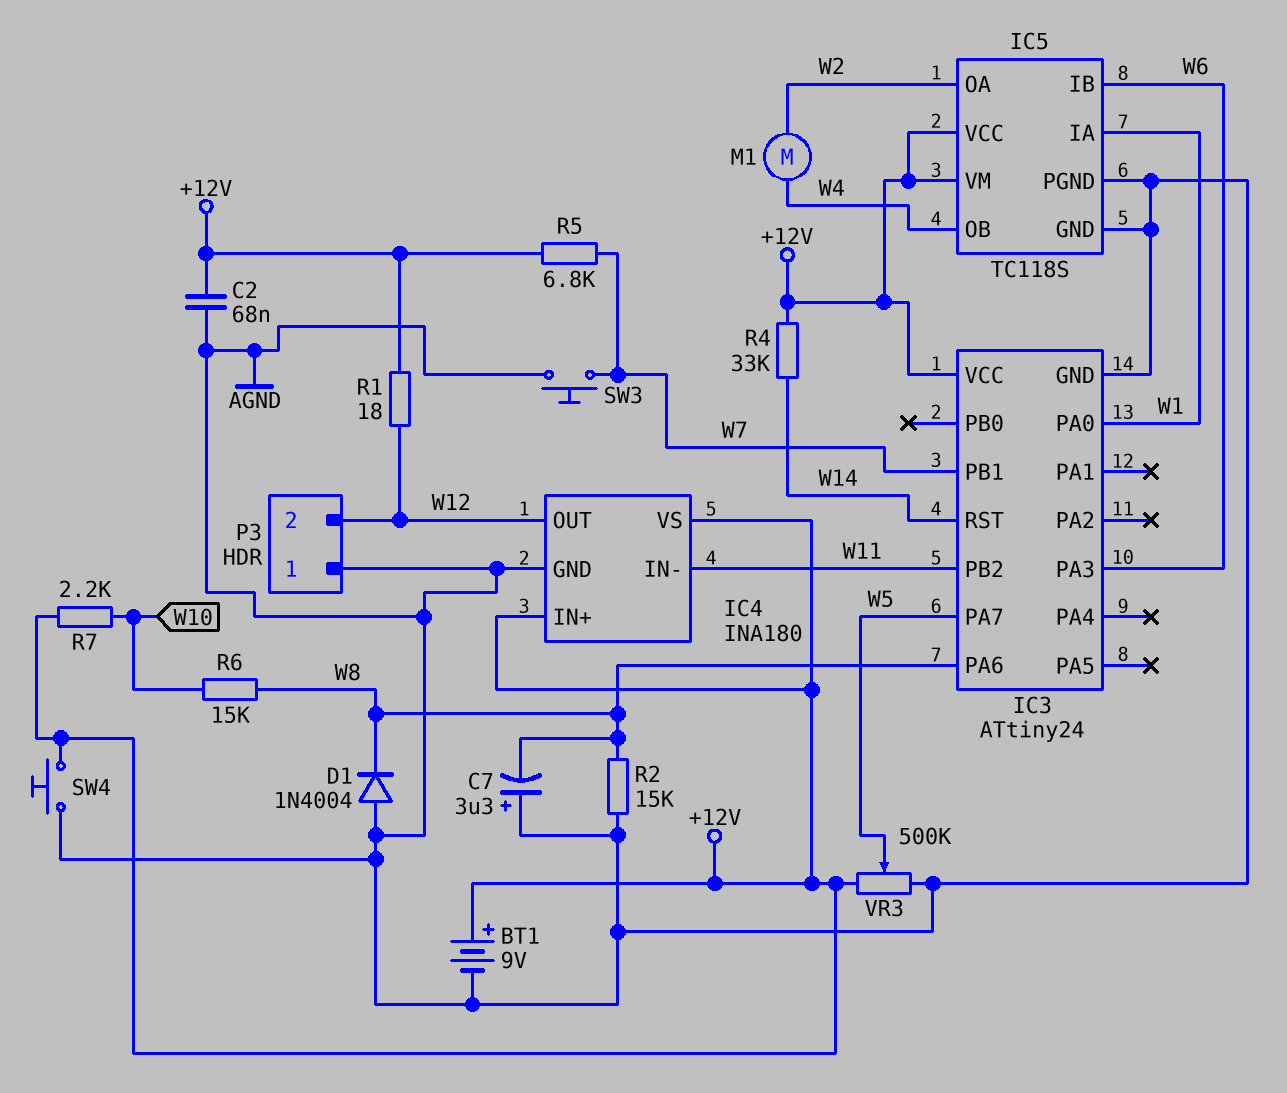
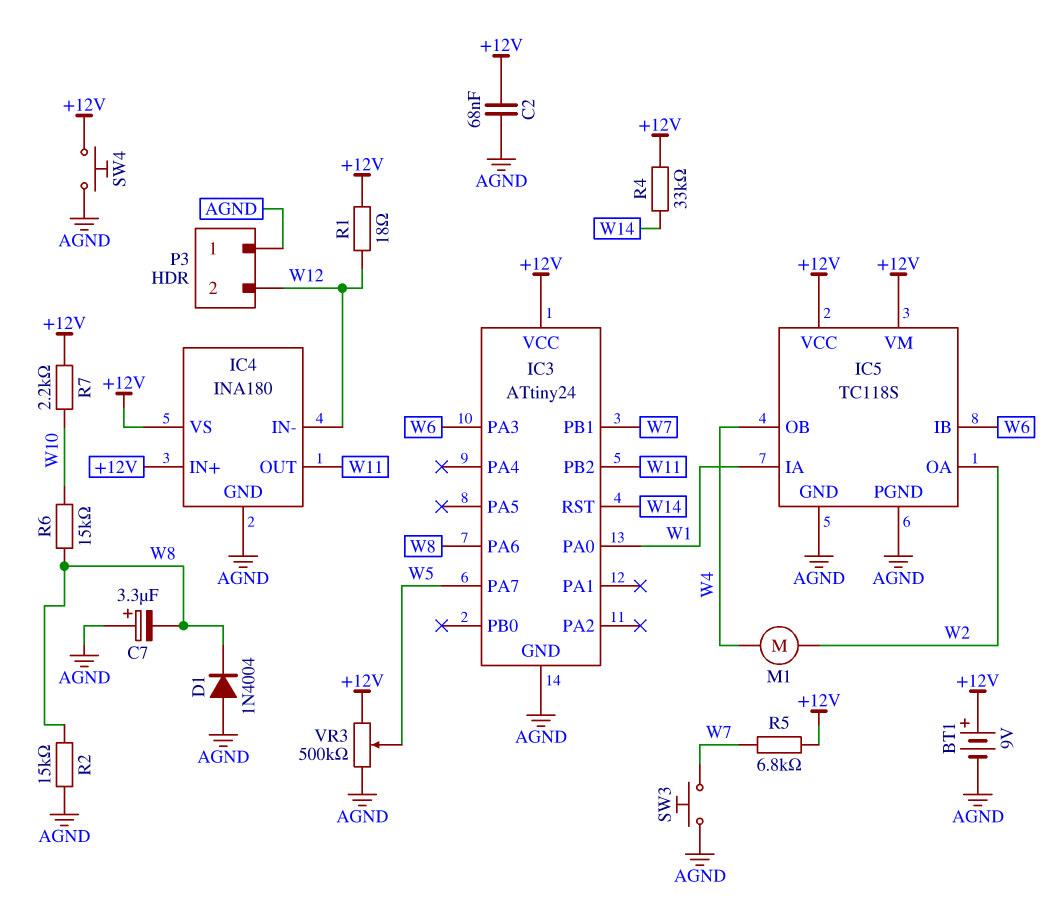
IC4 pin IN-: W11 -> W12
IC4 pin OUT: W12 -> W11

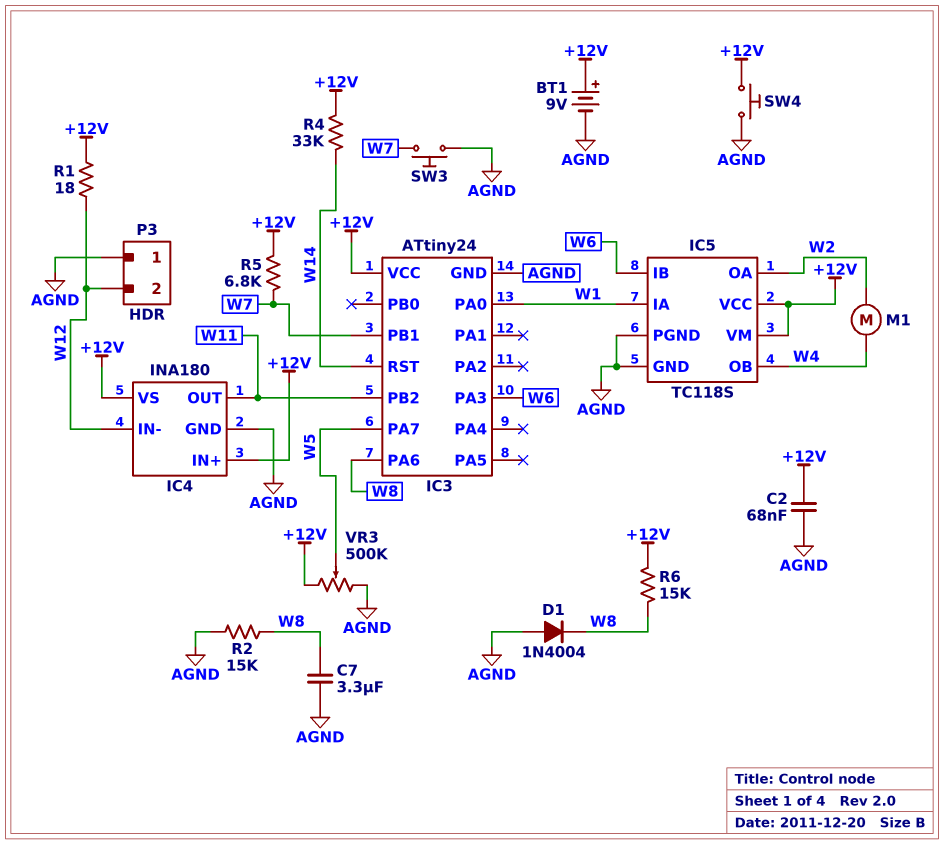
C7: 3.3uF (plus AGND, minus W8) -> 3.3uF (AGND, W8)
R6: 15k (W8, W10) -> 15k (+12V, W8)
R7: 2.2k (+12V, W10) -> none

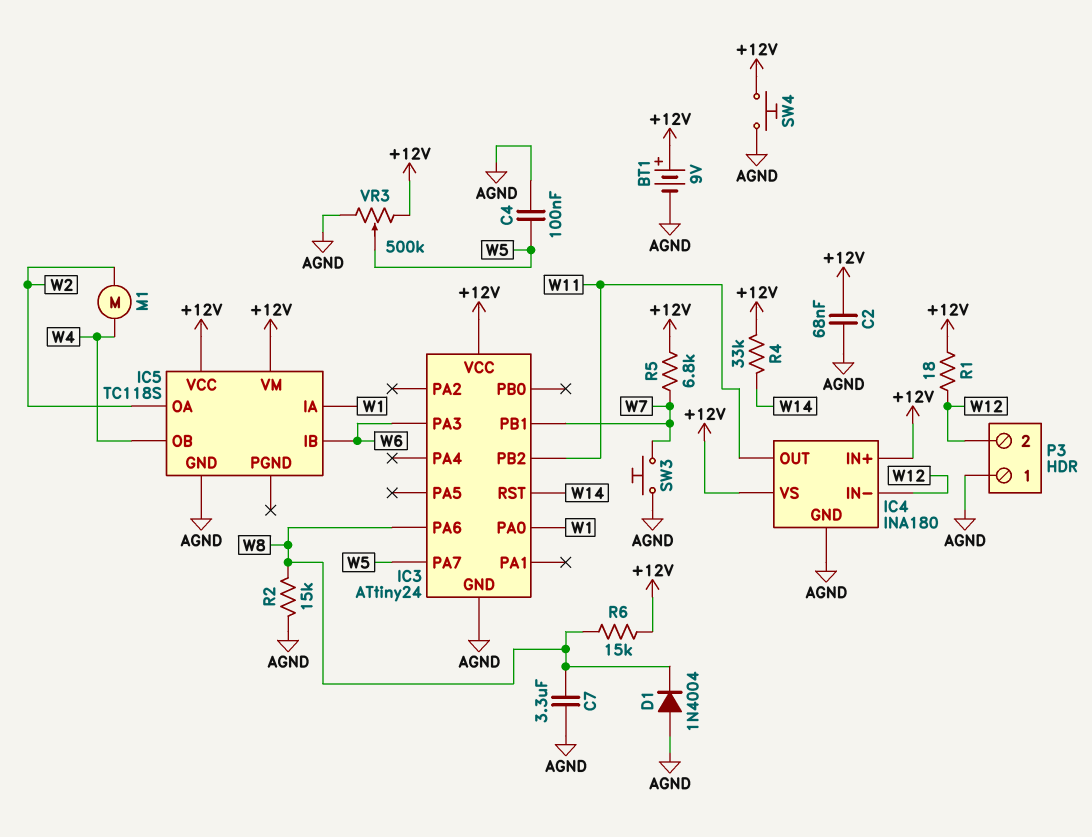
C4: none -> 100nF (AGND, W5)
IC5 pin PGND: AGND -> none

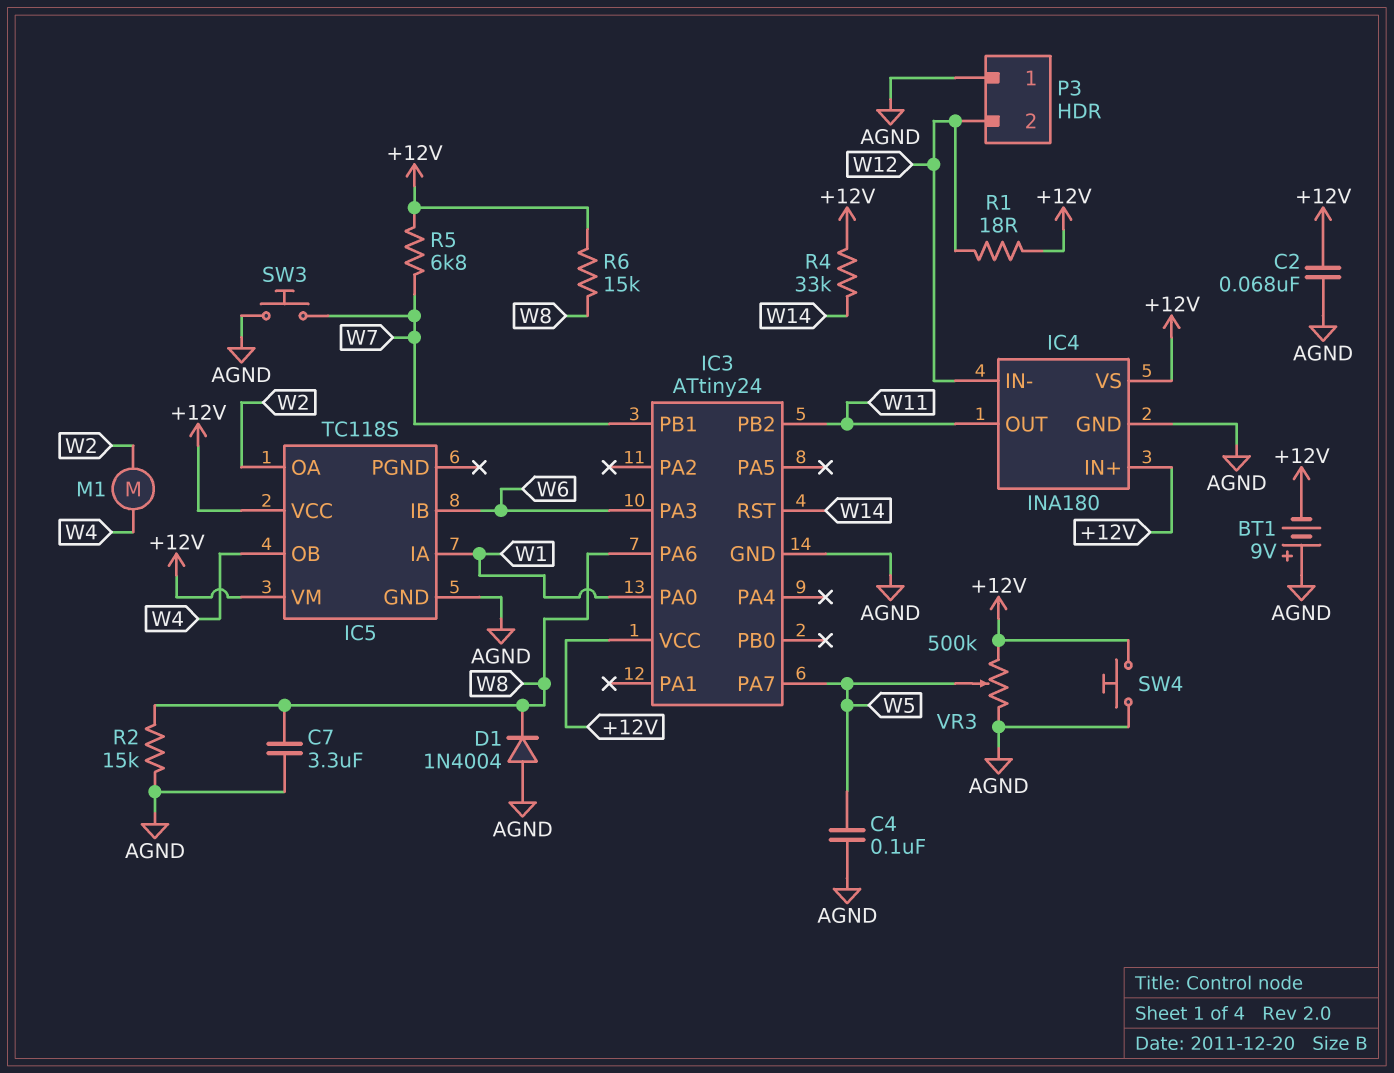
BT1: 9V (plus +12V, minus AGND) -> 9V (plus AGND, minus +12V)

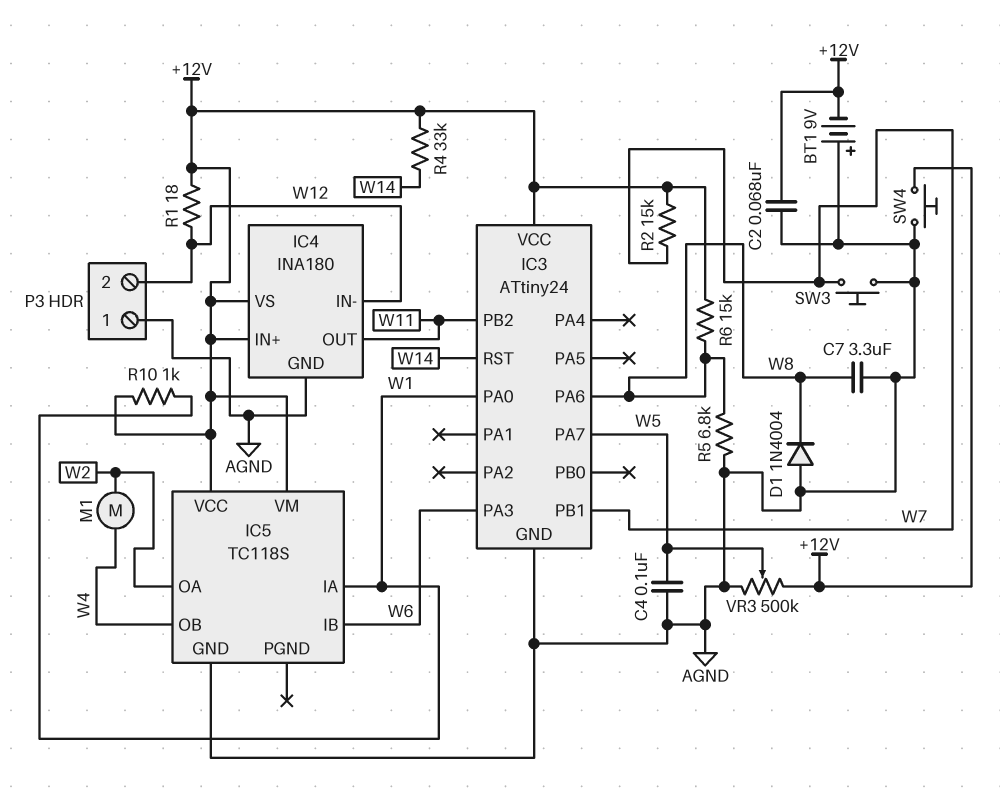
R2: 15k (AGND, W8) -> 15k (+12V, W7)
R5: 6.8k (+12V, W7) -> 6.8k (AGND, W8)
R10: none -> 1k (+12V, W1)

